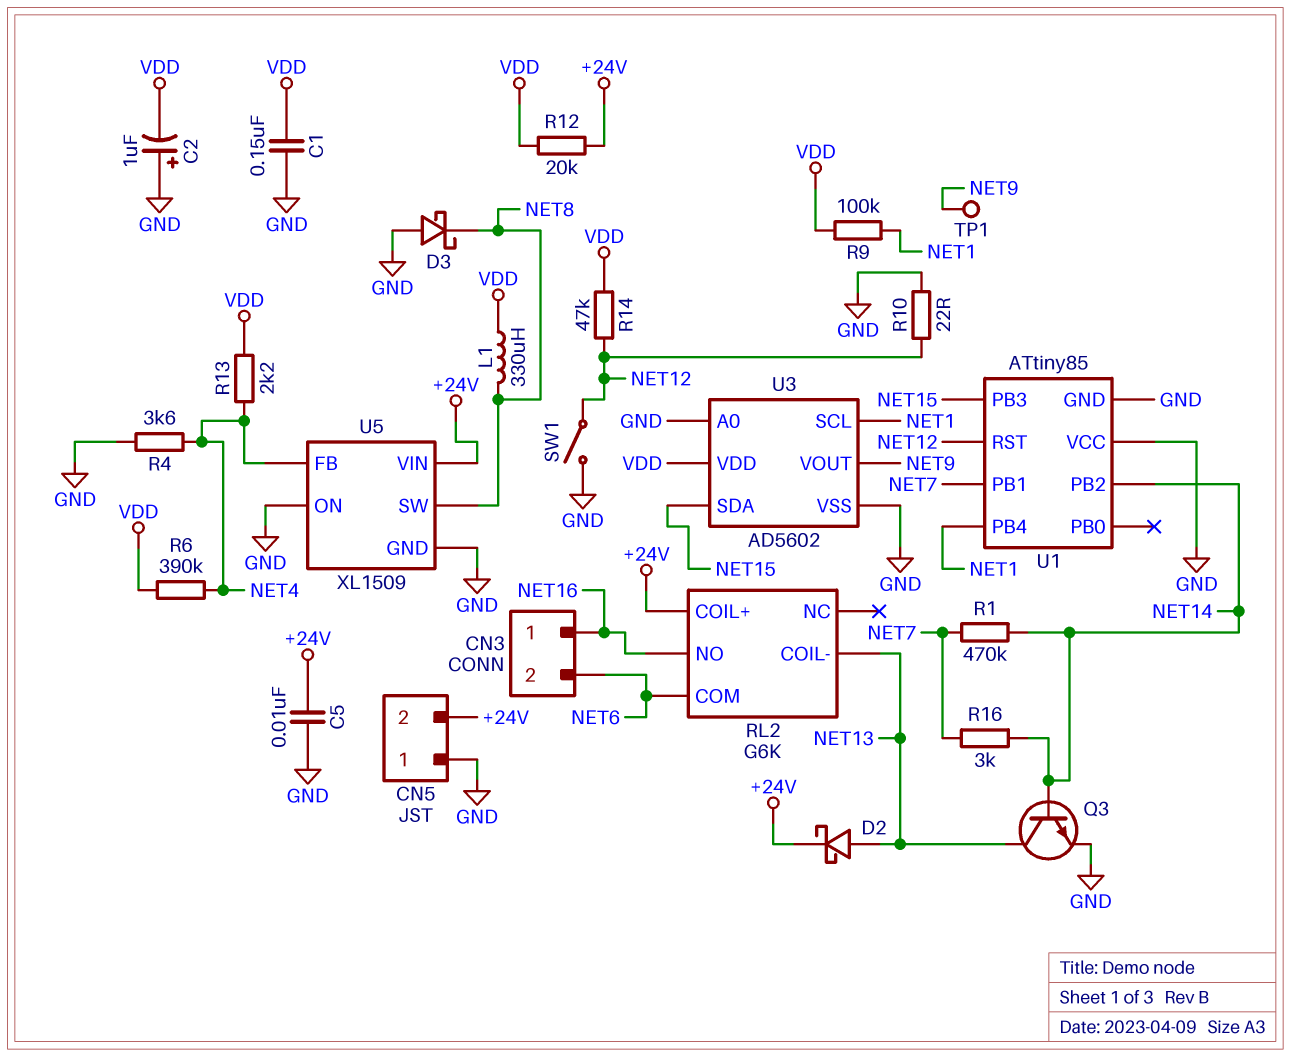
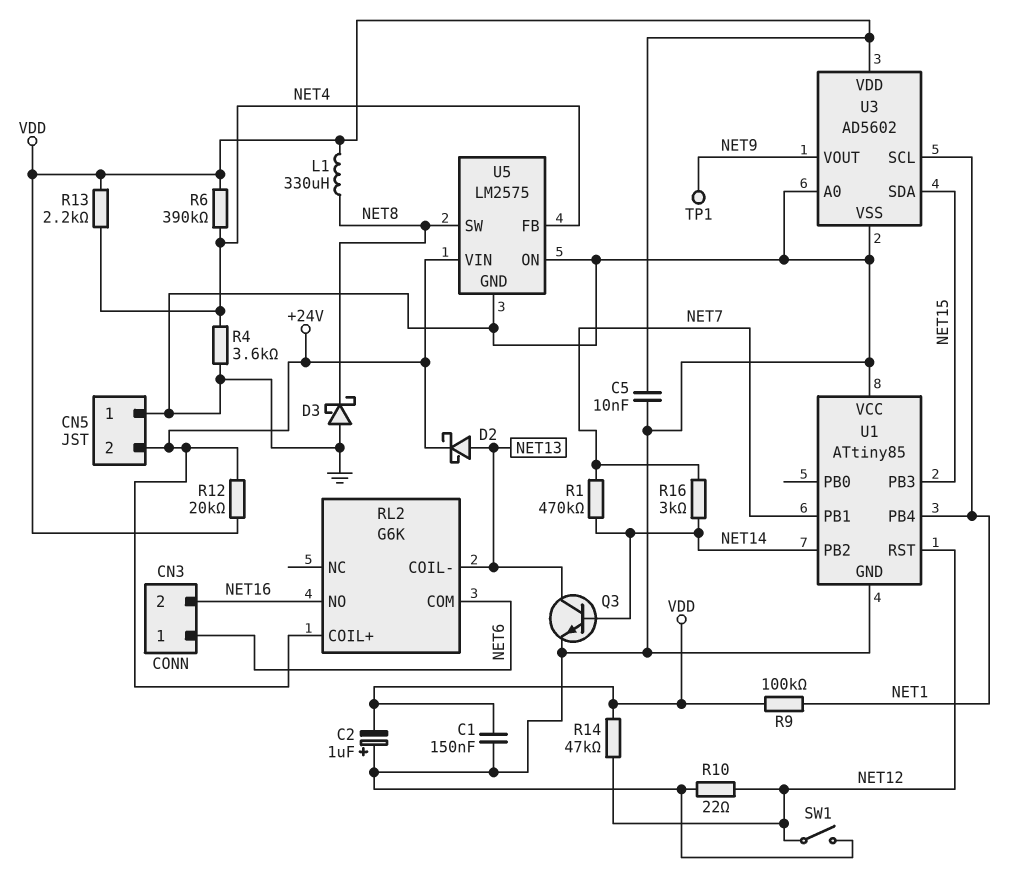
C5: 10nF (+24V, GND) -> 10nF (GND, VDD)
CN3 pin 1: NET16 -> NET6
CN3 pin 2: NET6 -> NET16
U5: XL1509 -> LM2575

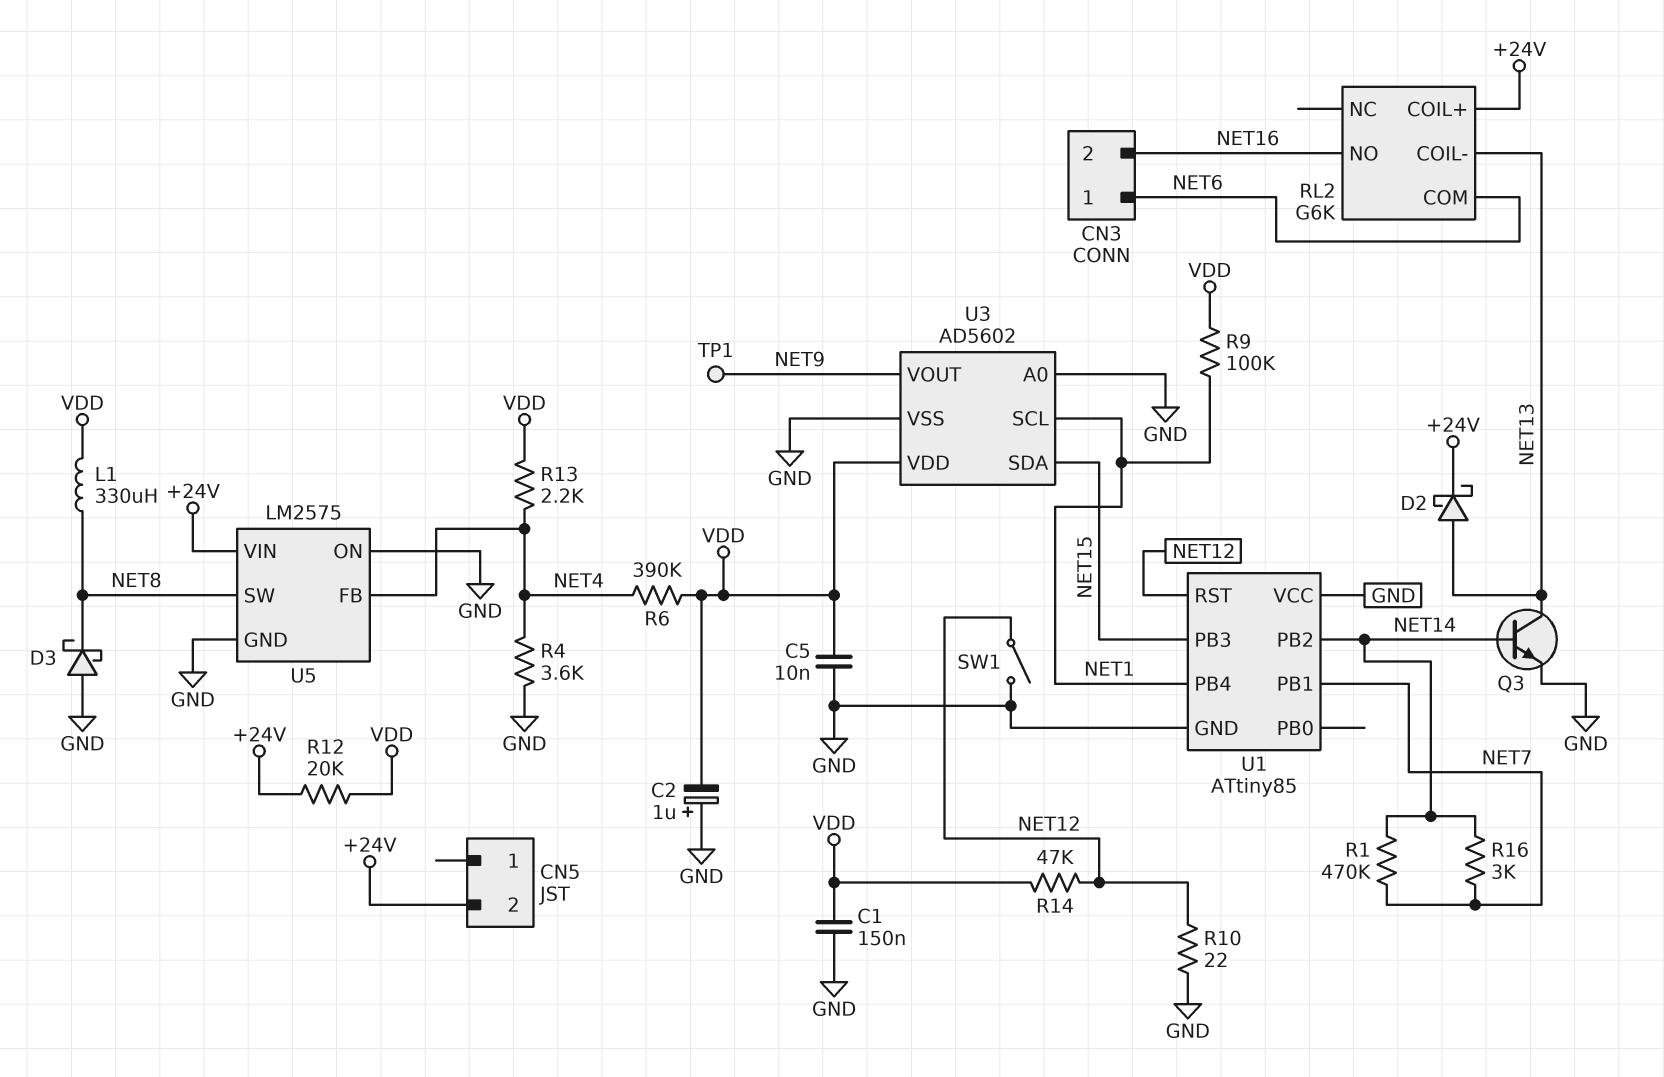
CN5 pin 1: GND -> none

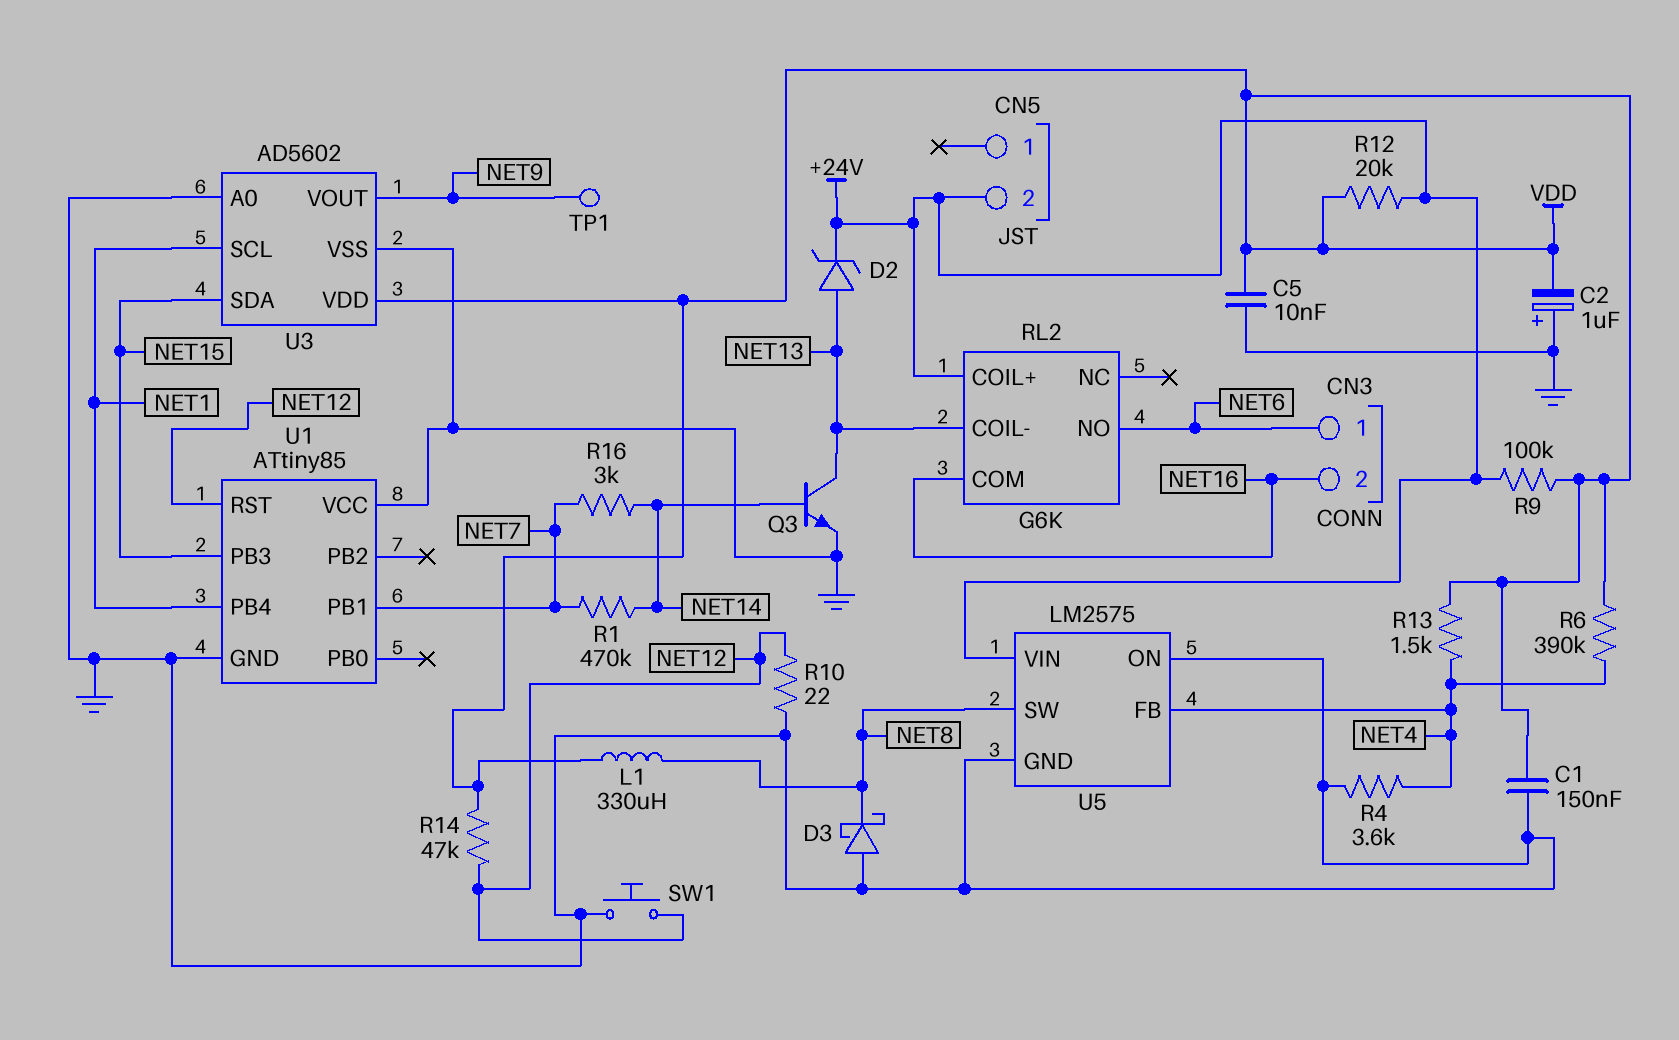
D2: schottky (A NET13, K +24V) -> zener (A NET13, K +24V)
R9: 100k (NET1, VDD) -> 100k (+24V, VDD)
R13: 2.2k (NET4, VDD) -> 1.5k (NET4, VDD)
RL2 pin COM: NET6 -> NET16
RL2 pin NO: NET16 -> NET6
SW1: switch (GND, NET12) -> button (GND, NET12)
U1 pin PB2: NET14 -> none

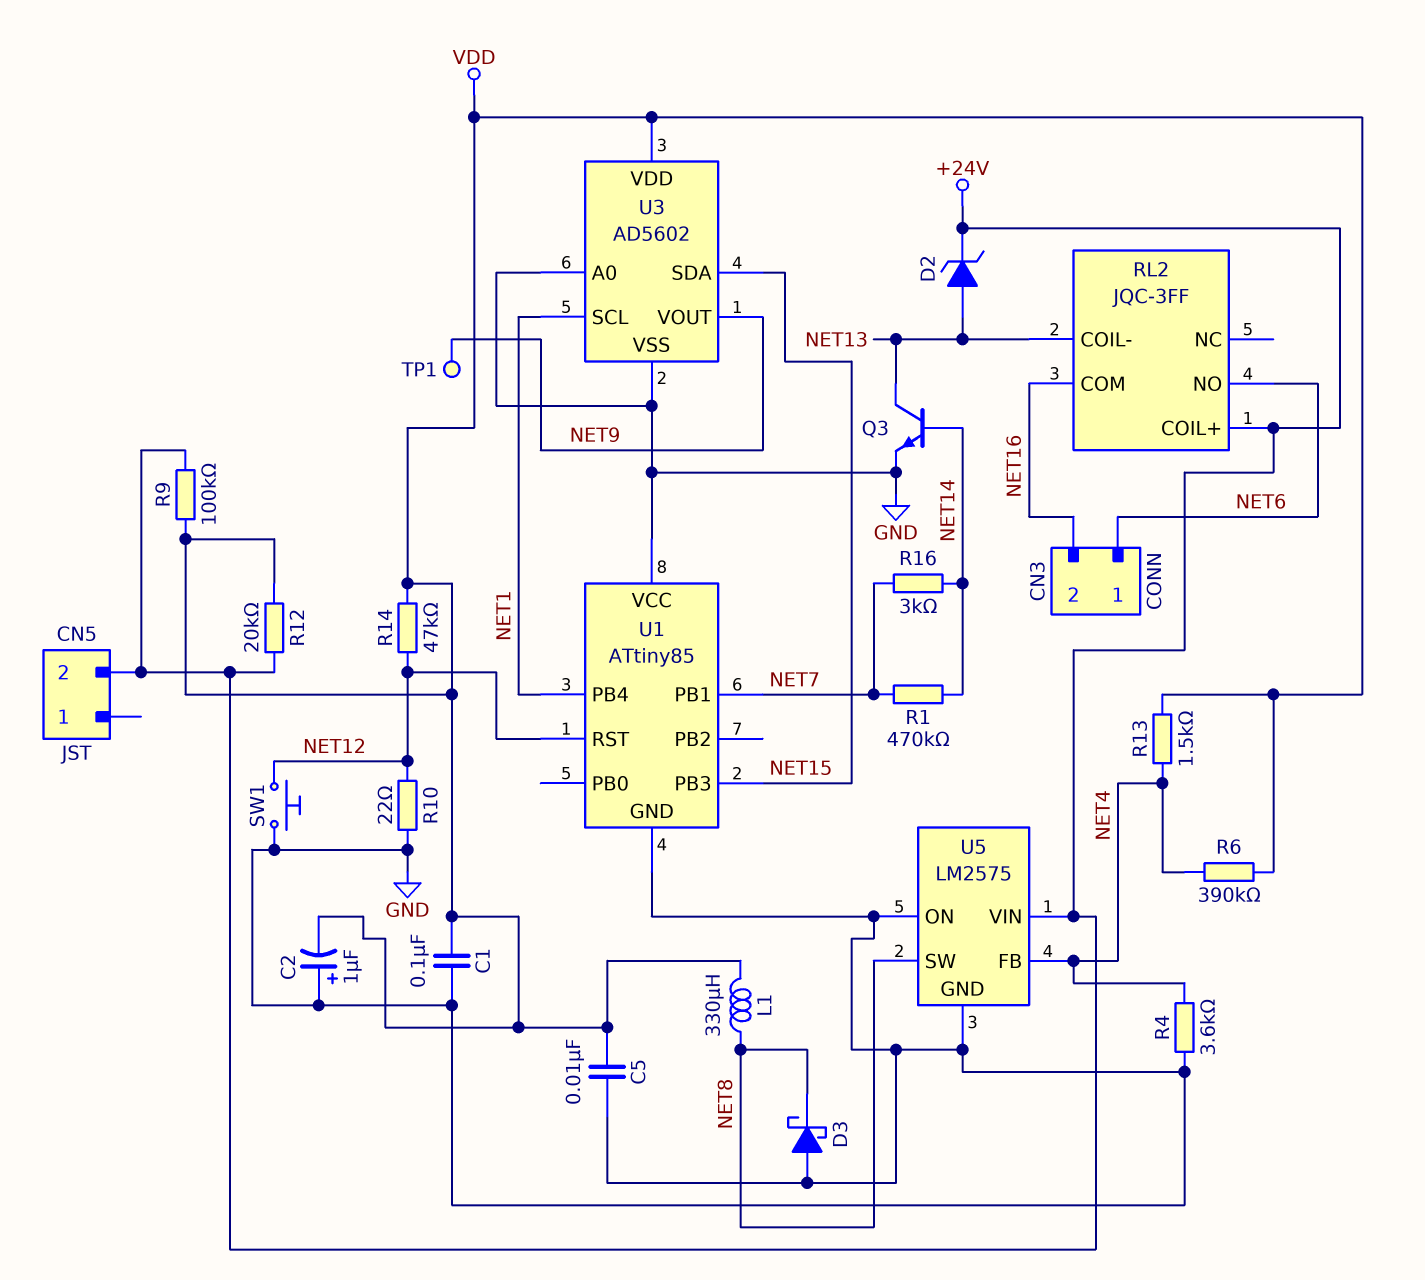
C1: 150nF (GND, VDD) -> 100nF (GND, VDD)
RL2: G6K -> JQC-3FF

